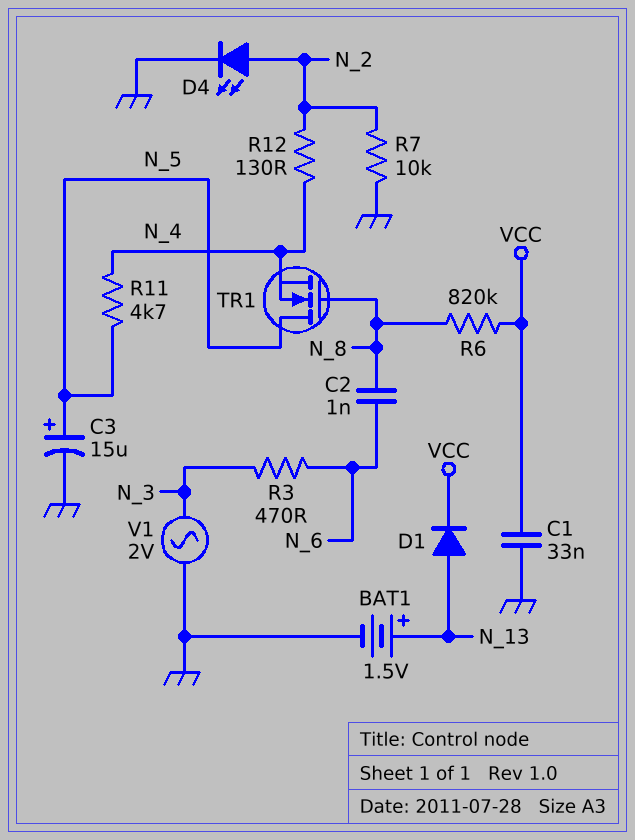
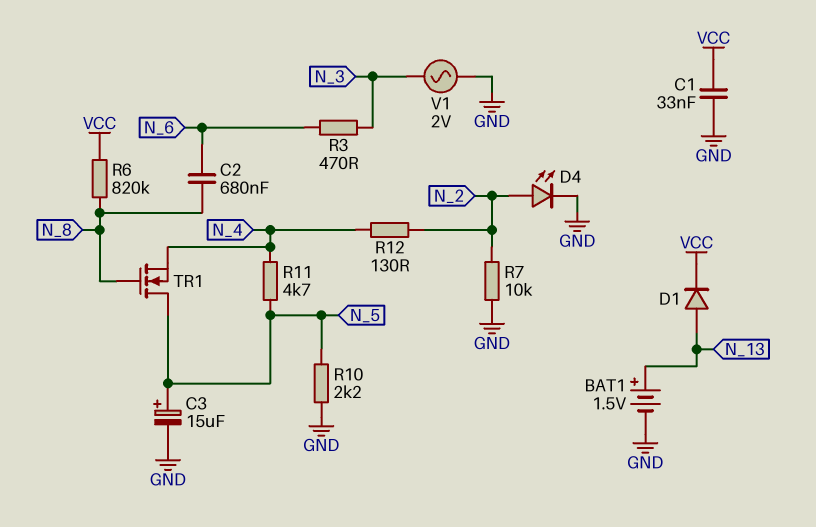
C2: 1nF (N_6, N_8) -> 680nF (N_6, N_8)
R10: none -> 2.2k (GND, N_5)

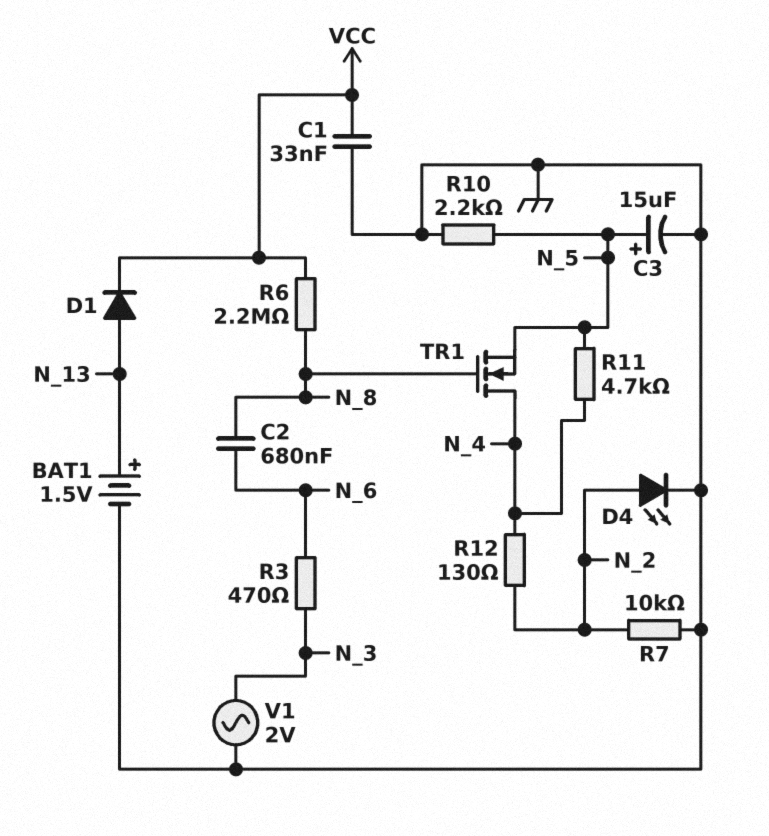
R6: 820k (N_8, VCC) -> 2.2M (N_8, VCC)
TR1: NMOS (G N_8, D N_5, S N_4) -> NMOS (G N_8, D N_4, S N_5)

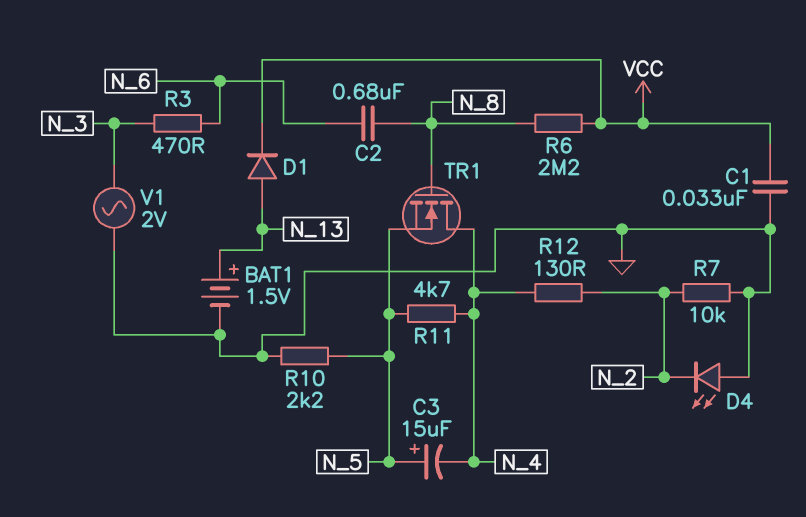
C3: 15uF (plus N_5, minus GND) -> 15uF (plus N_5, minus N_4)
D4: LED (A N_2, K GND) -> LED (A GND, K N_2)

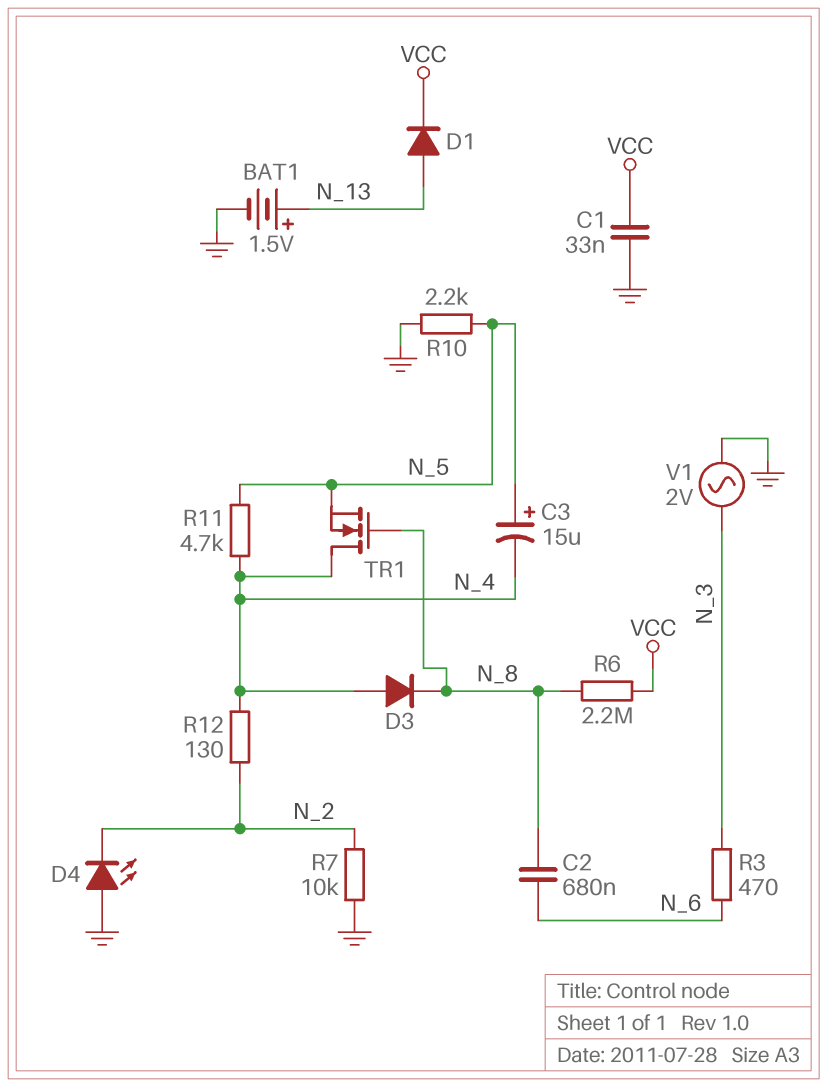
D3: none -> diode (A N_4, K N_8)

